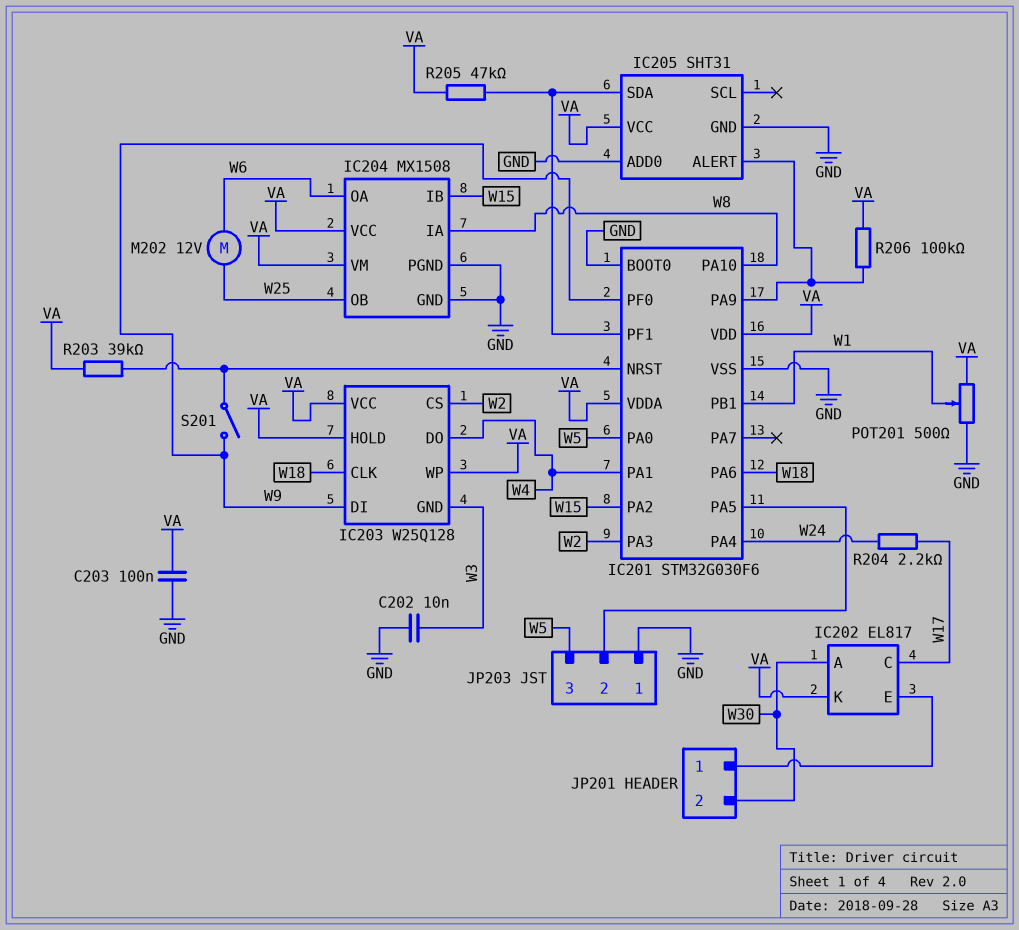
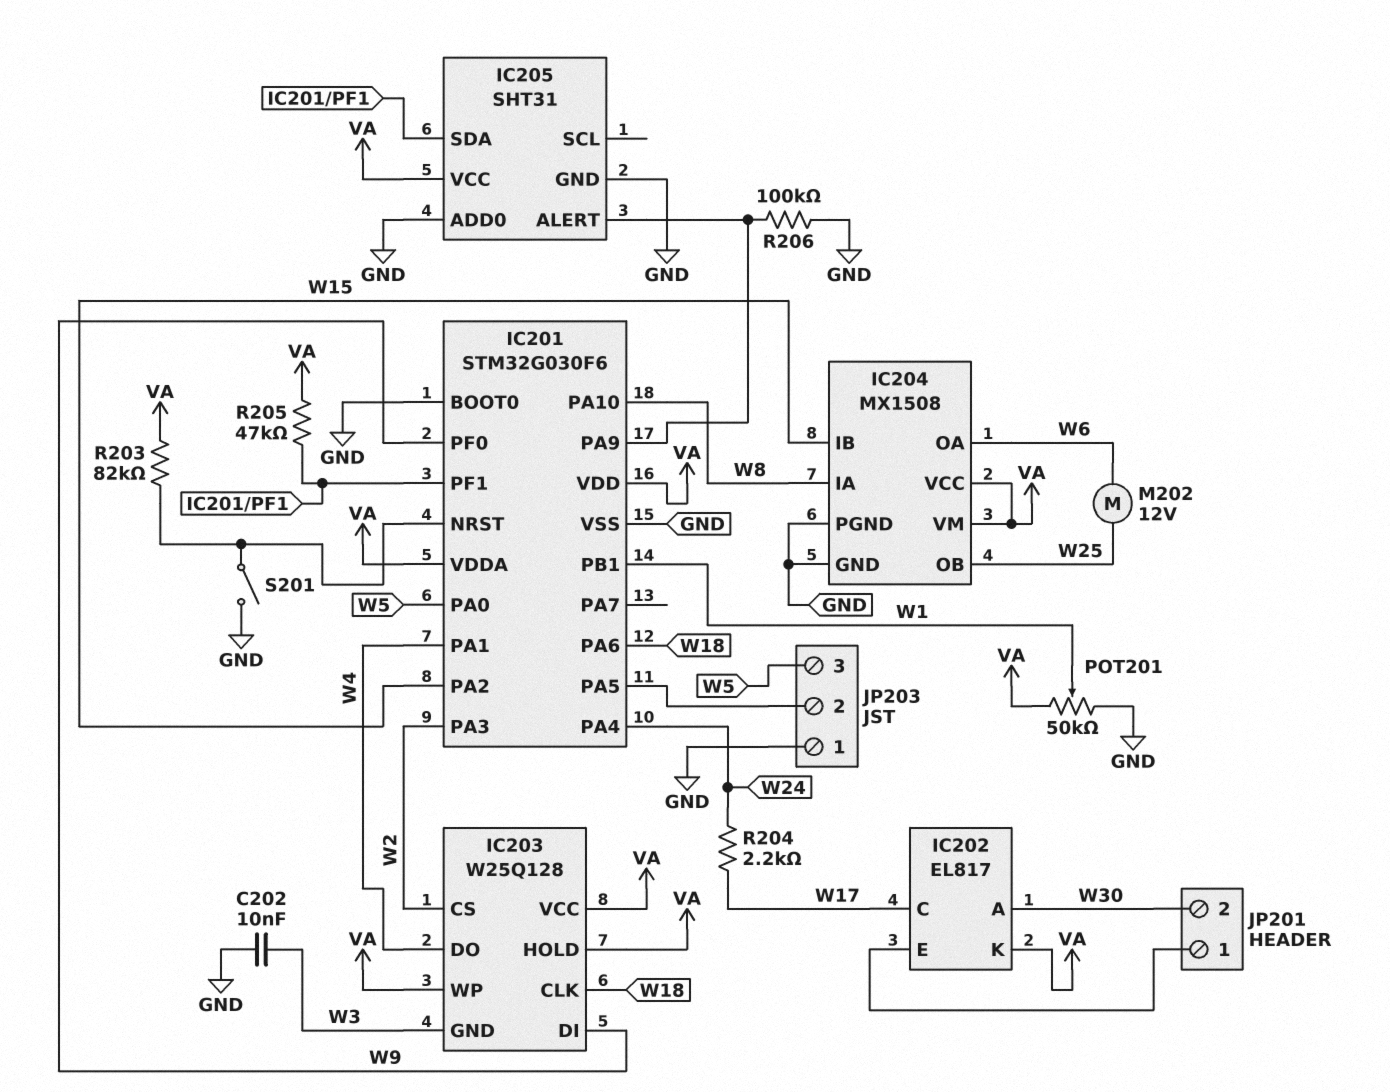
C203: 100nF (GND, VA) -> none
POT201: 500 (GND, VA, wiper W1) -> 50k (GND, VA, wiper W1)
R203: 39k (IC201/NRST, VA) -> 82k (IC201/NRST, VA)
R206: 100k (IC201/PA9, VA) -> 100k (GND, IC201/PA9)
S201: switch (IC201/NRST, W9) -> switch (GND, IC201/NRST)

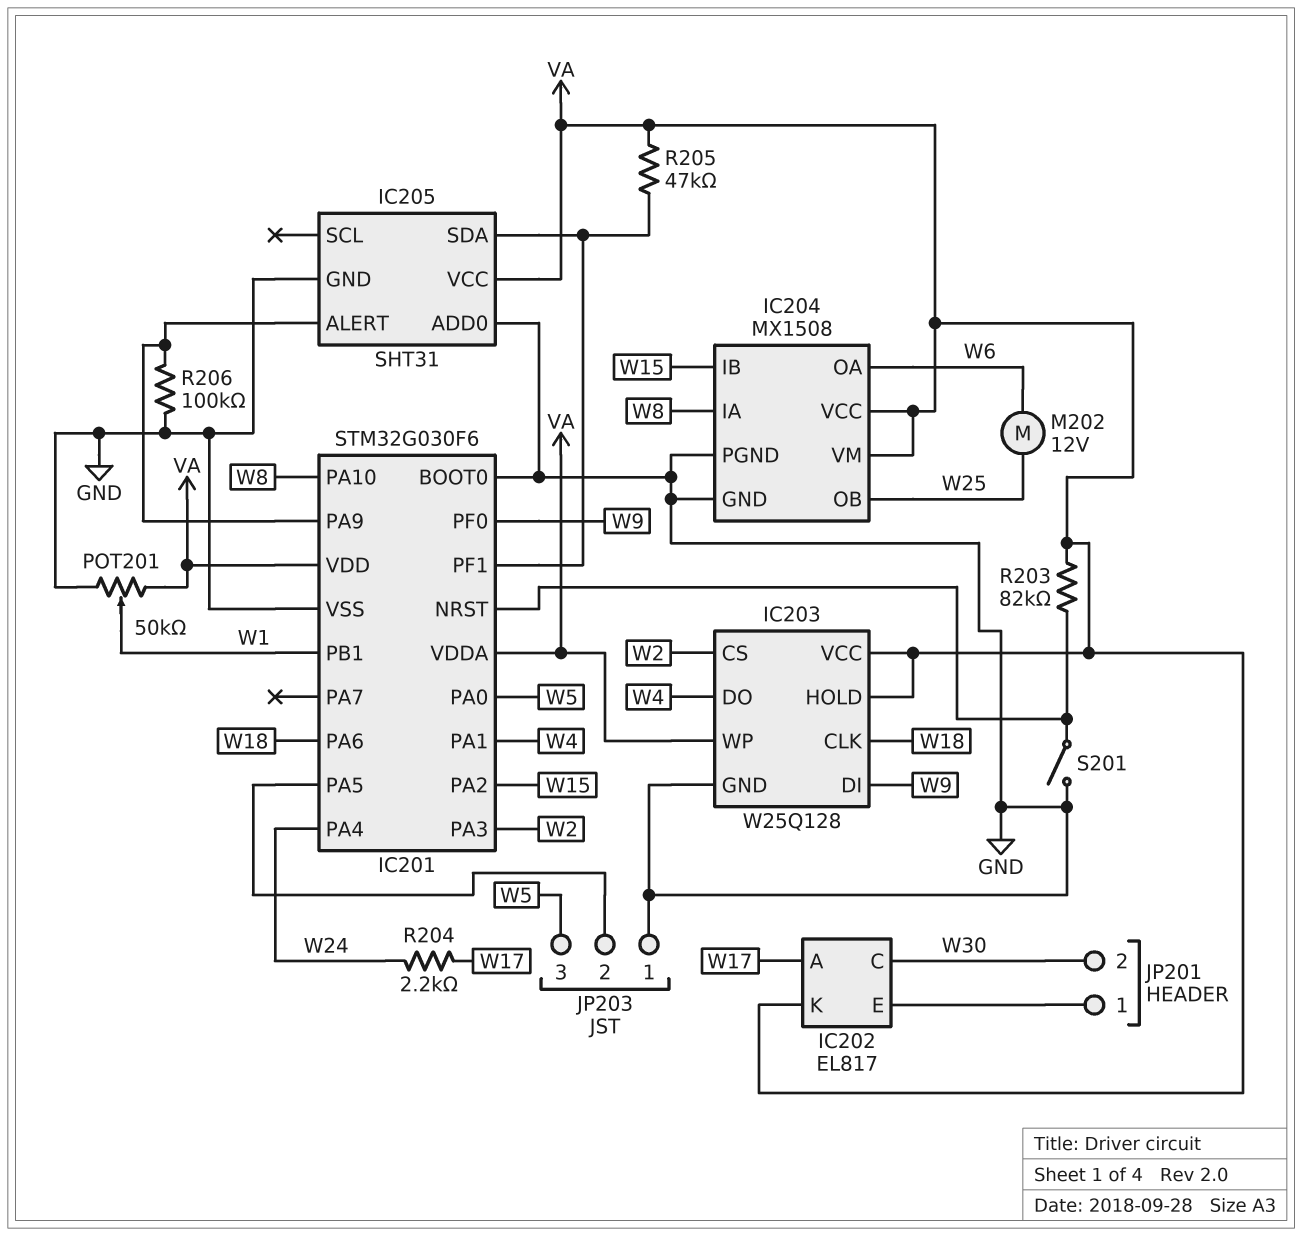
C202: 10nF (GND, W3) -> none
IC202 pin A: W30 -> W17
IC202 pin C: W17 -> W30
IC203 pin GND: W3 -> GND

